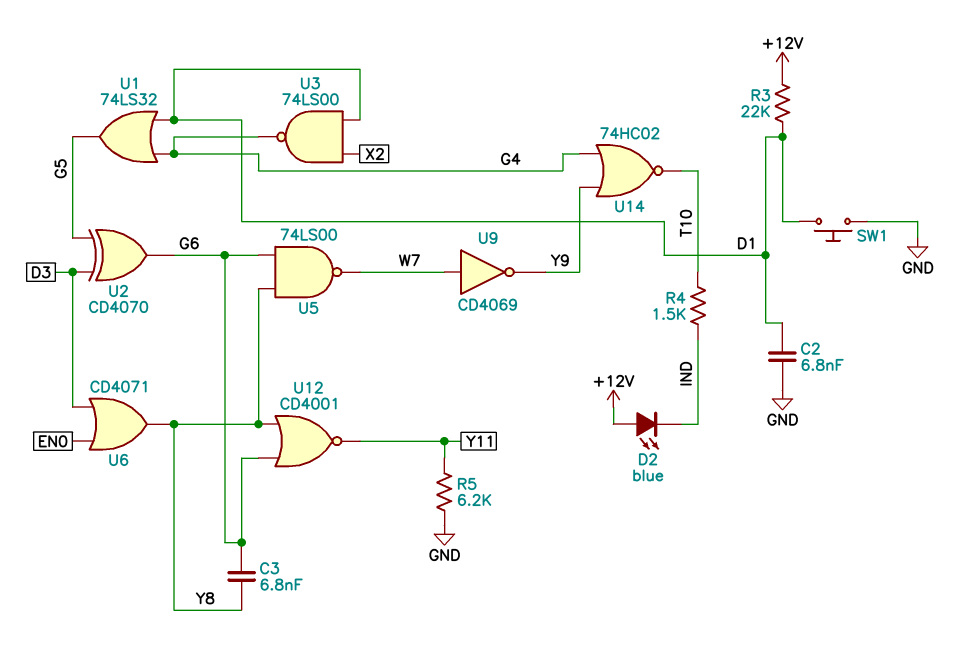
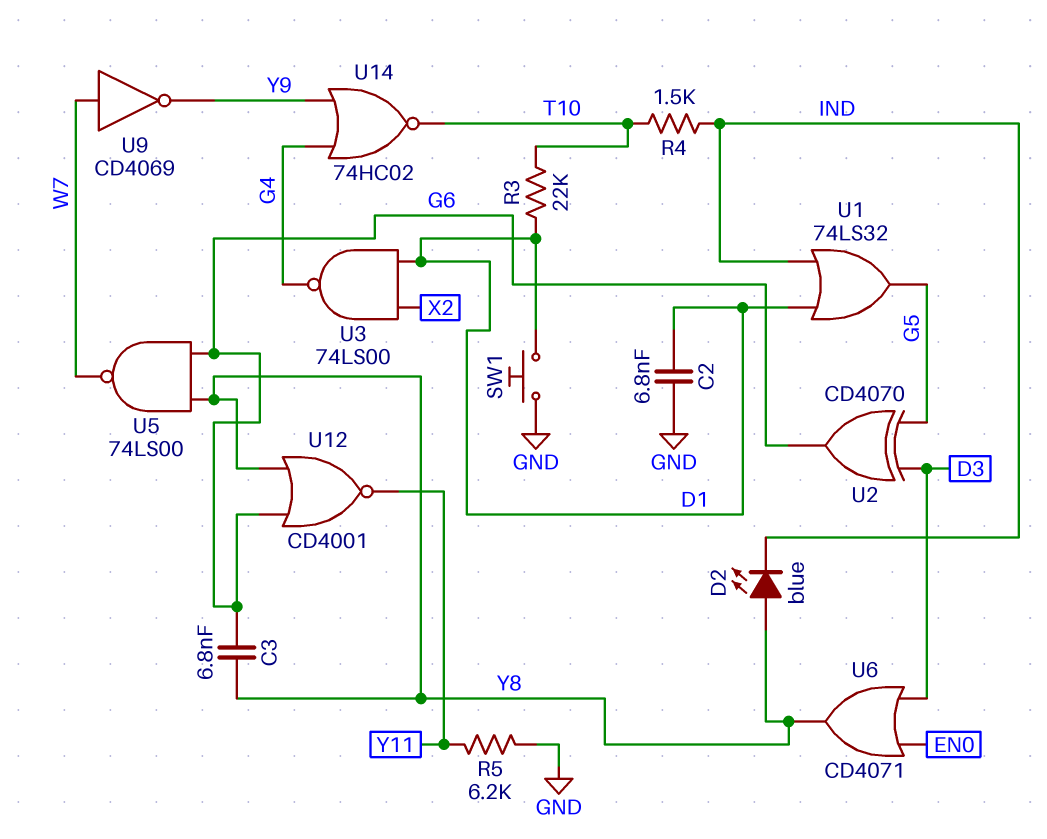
D2: LED blue (A +12V, K IND) -> LED blue (A Y8, K IND)
R3: 22k (+12V, D1) -> 22k (D1, T10)
U1: OR 74LS32 (in D1, in G4, out G5) -> OR 74LS32 (in D1, in IND, out G5)

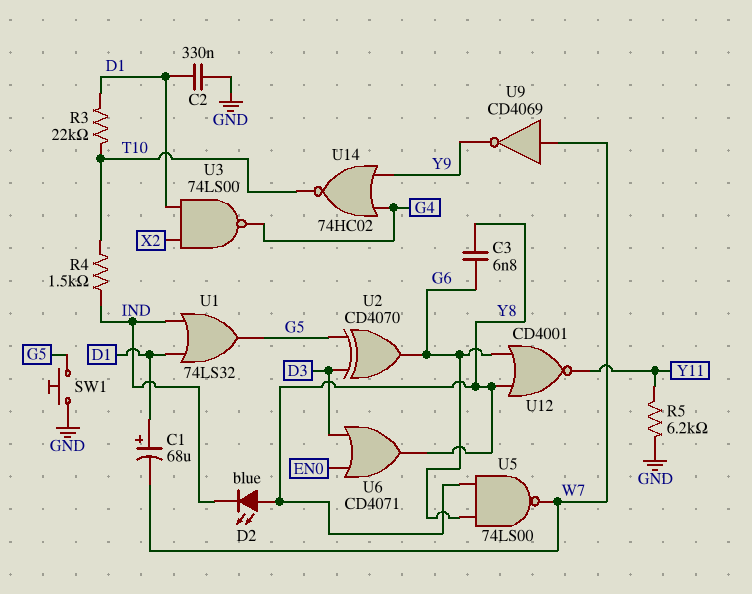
C1: none -> 68uF (plus D1, minus W7)
C2: 6.8nF (D1, GND) -> 330nF (D1, GND)
SW1: button (D1, GND) -> button (G5, GND)

